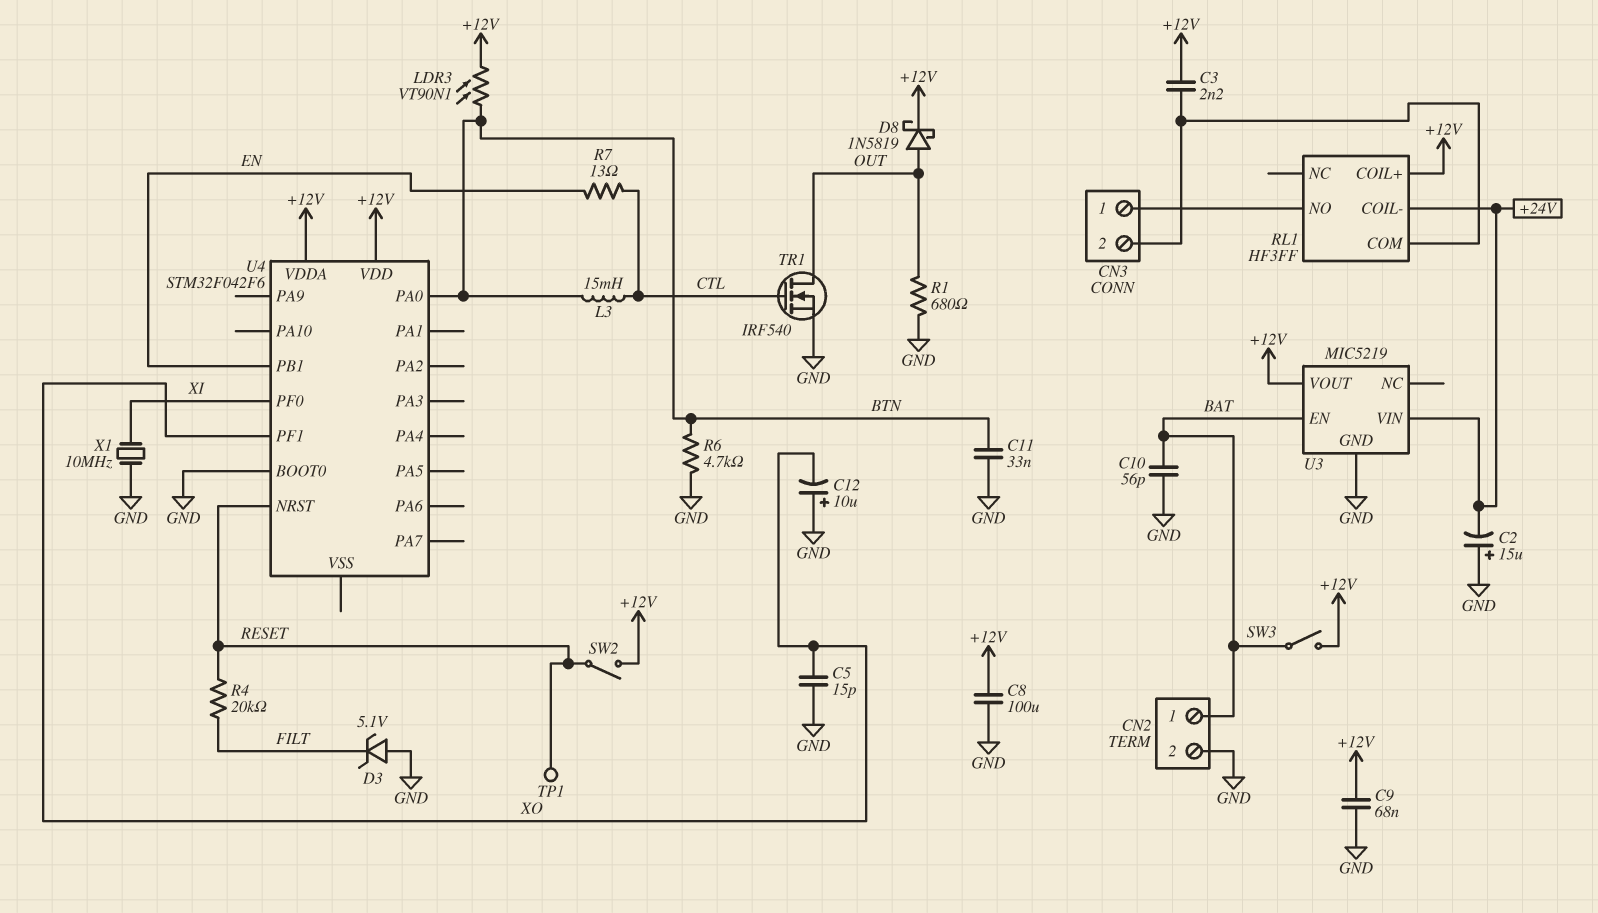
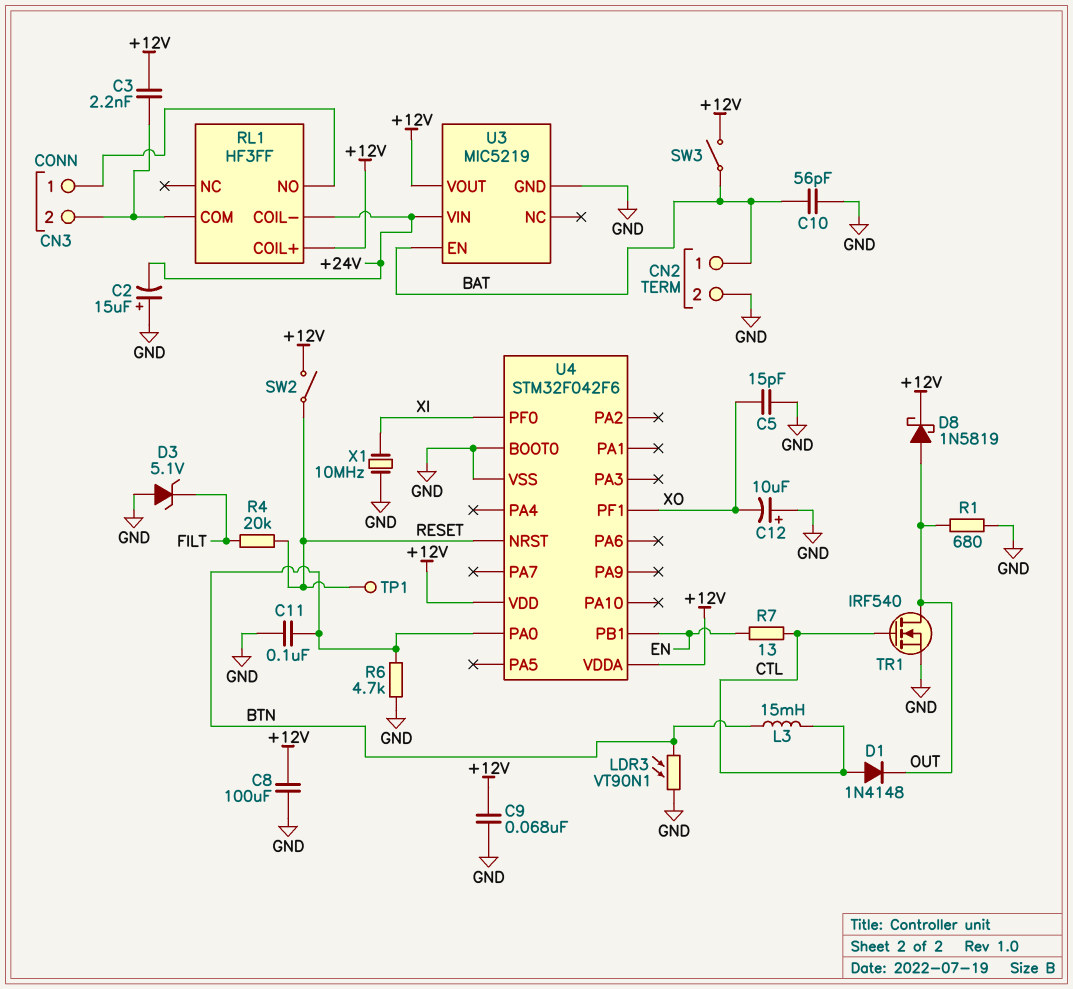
C11: 33nF (BTN, GND) -> 100nF (BTN, GND)
D1: none -> diode 1N4148 (A CTL, K OUT)
LDR3: VT90N1 (+12V, BTN) -> VT90N1 (BTN, GND)
U4 pin VSS: none -> GND

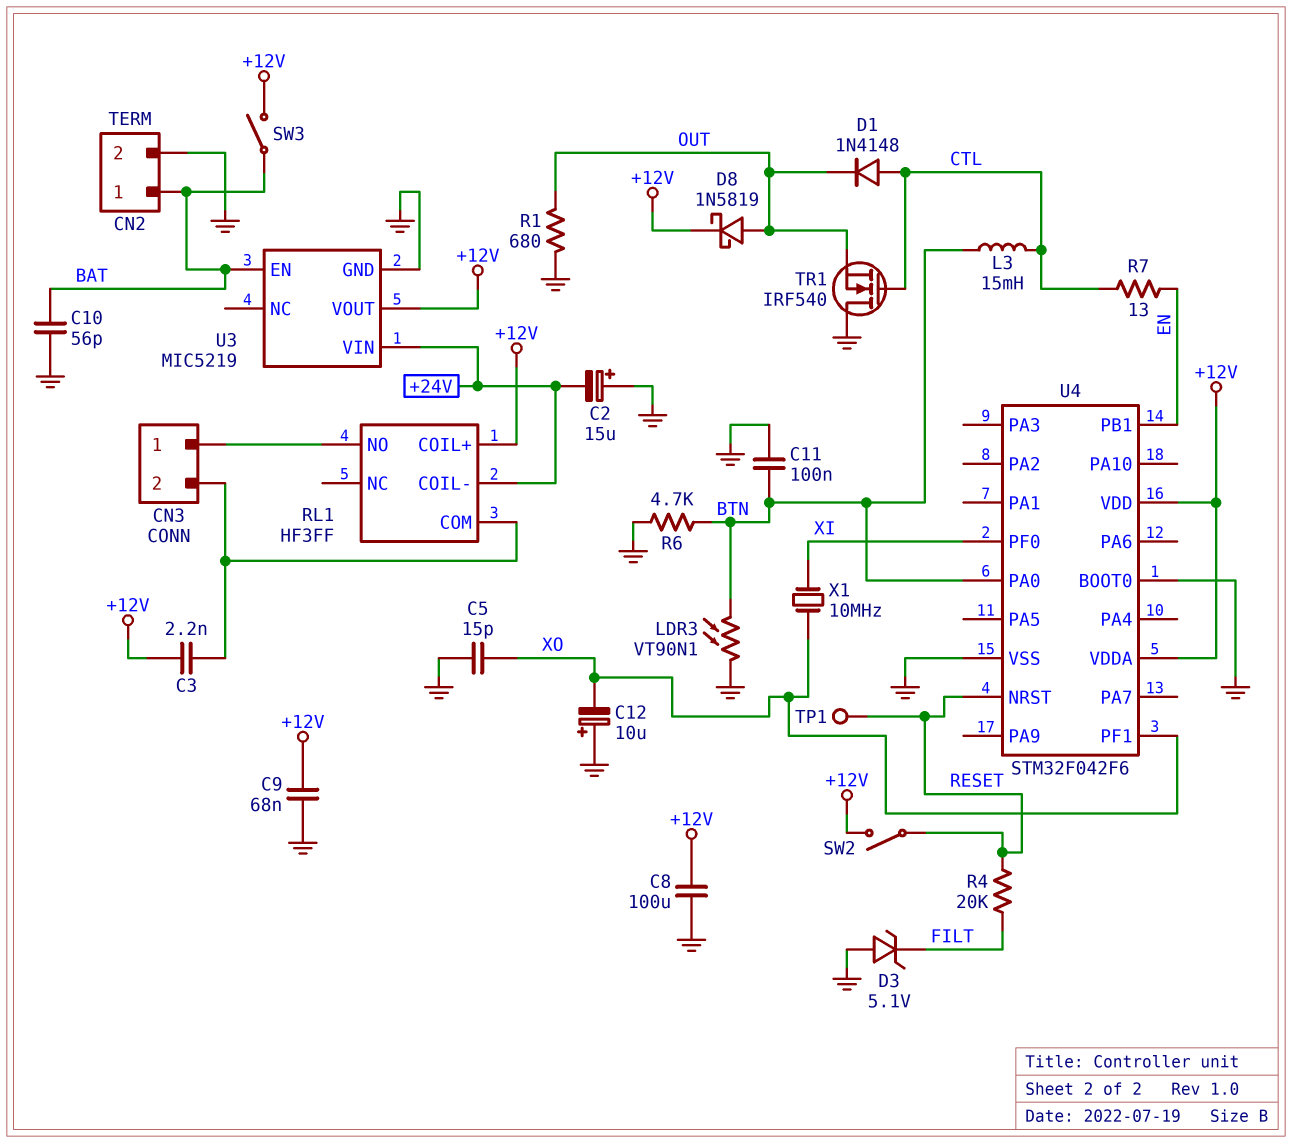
TR1: NMOS IRF540 (G CTL, D OUT, S GND) -> NMOS IRF540 (G CTL, D GND, S OUT)
X1: 10MHz (GND, XI) -> 10MHz (XI, XO)

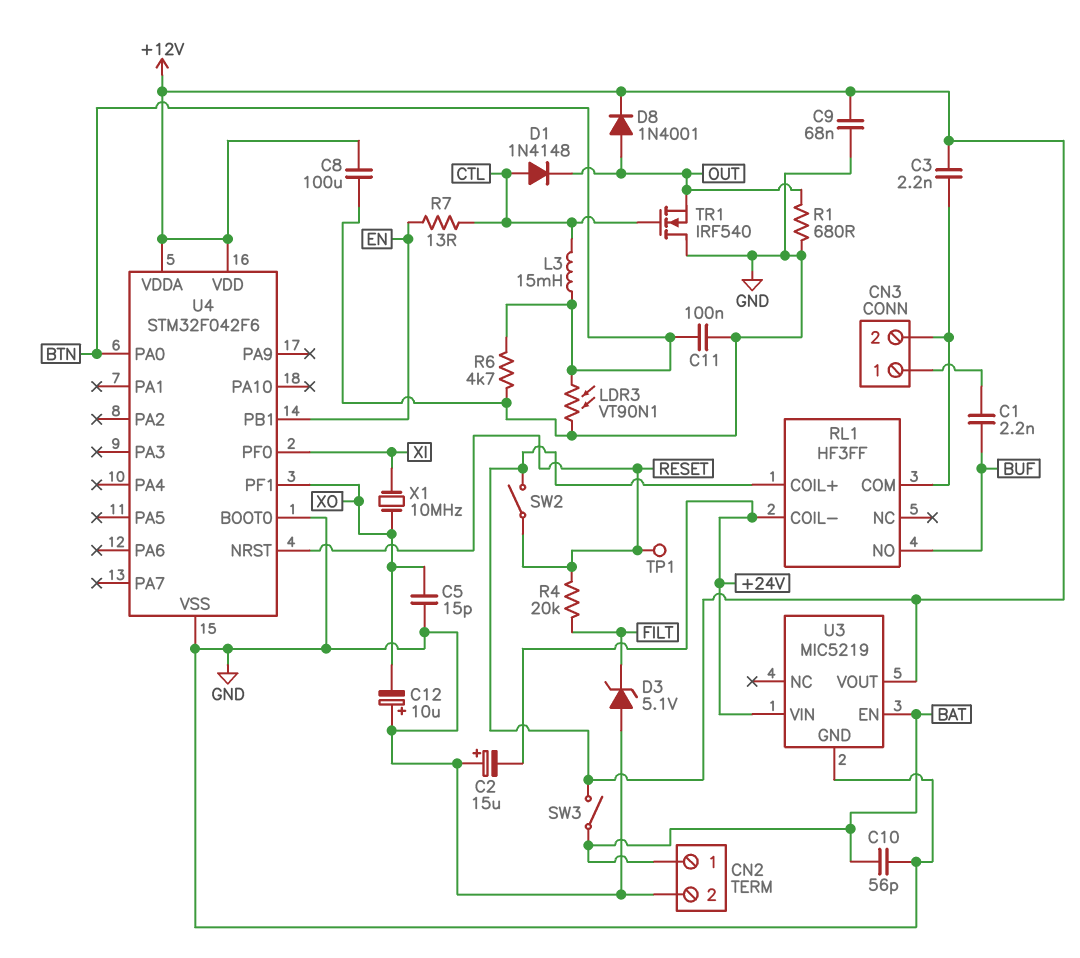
C1: none -> 2.2nF (BUF, CN3/1)
D8: schottky 1N5819 (A OUT, K +12V) -> diode 1N4001 (A OUT, K +12V)
RL1 pin NO: CN3/1 -> BUF

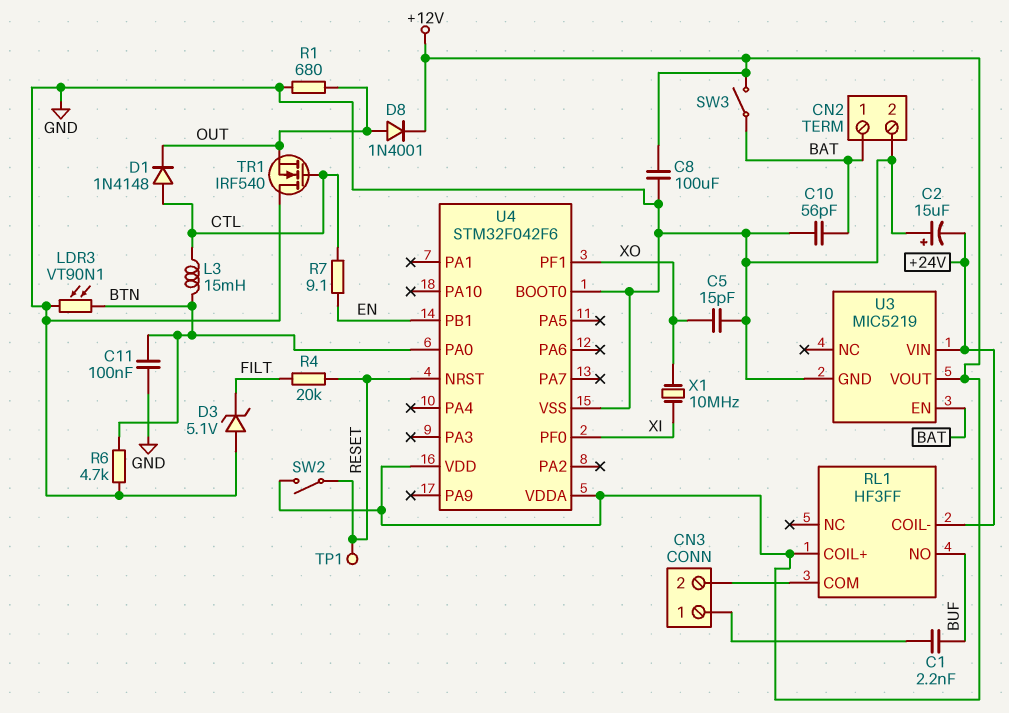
C3: 2.2nF (+12V, CN3/2) -> none
C9: 68nF (+12V, GND) -> none
C12: 10uF (plus GND, minus XO) -> none
R7: 13 (CTL, EN) -> 9.1 (CTL, EN)

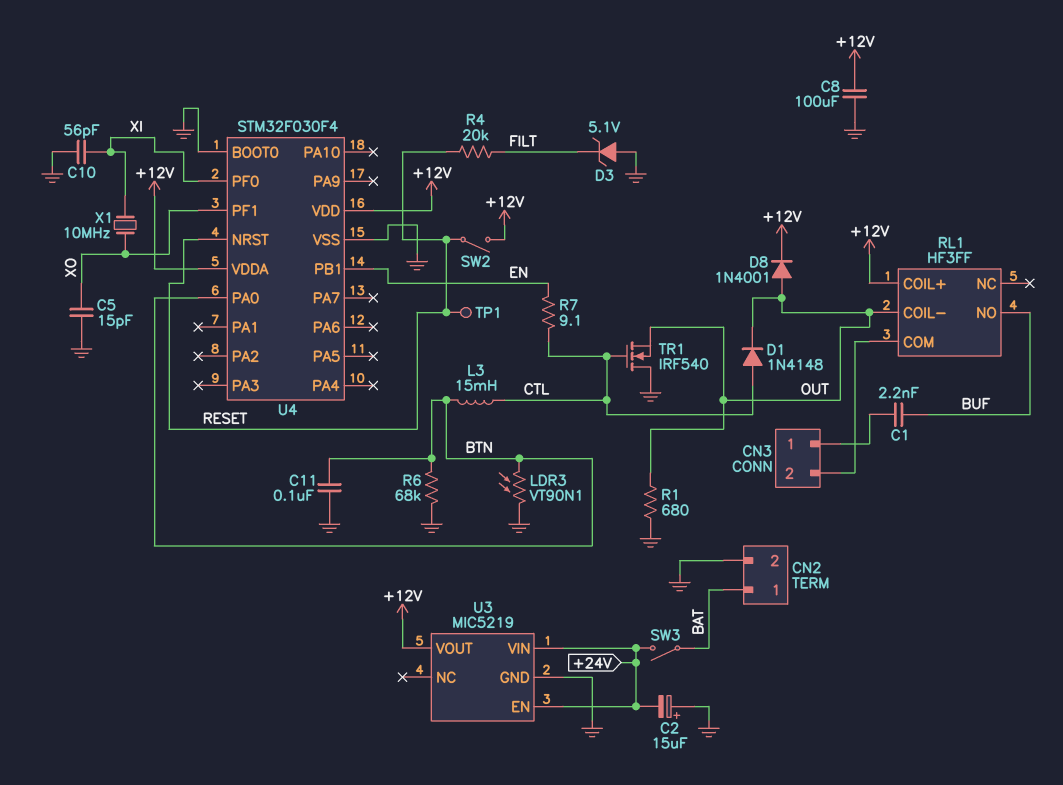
C10: 56pF (BAT, GND) -> 56pF (GND, XI)
R6: 4.7k (BTN, GND) -> 68k (BTN, GND)
RL1 pin COIL-: +24V -> OUT
SW3: switch (+12V, BAT) -> switch (+24V, BAT)
U3 pin EN: BAT -> +24V
U4: STM32F042F6 -> STM32F030F4

